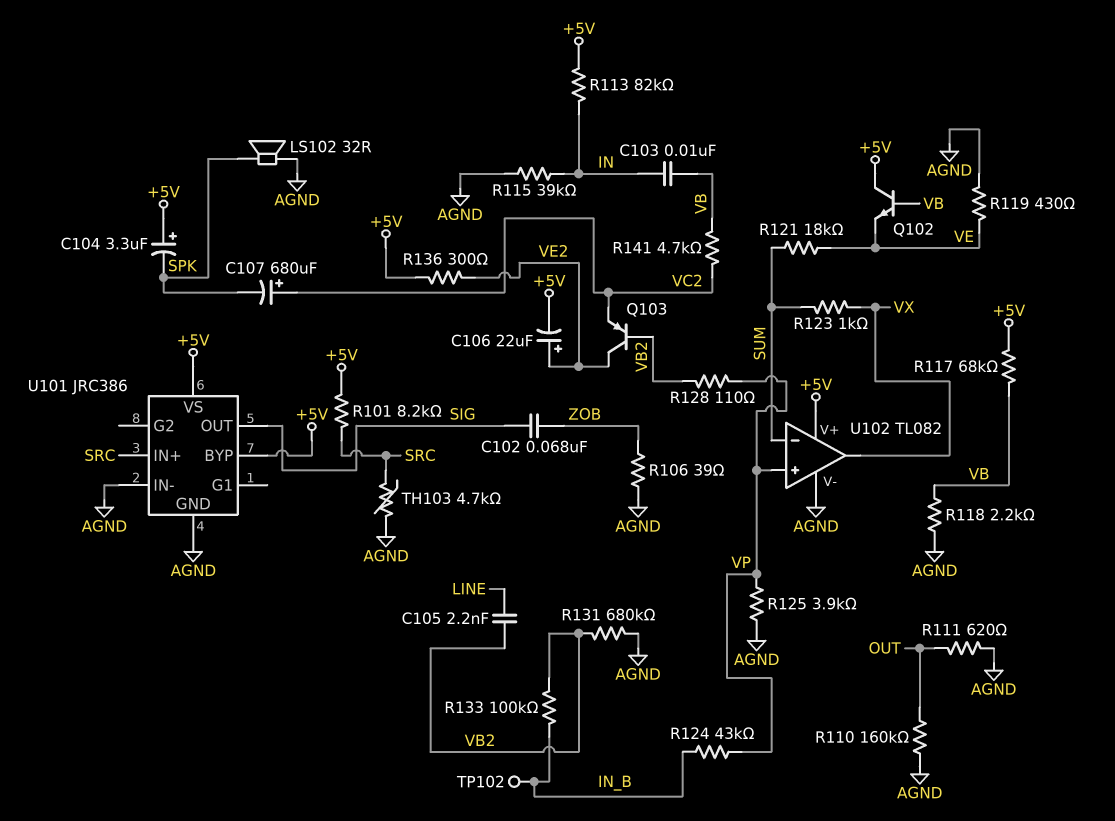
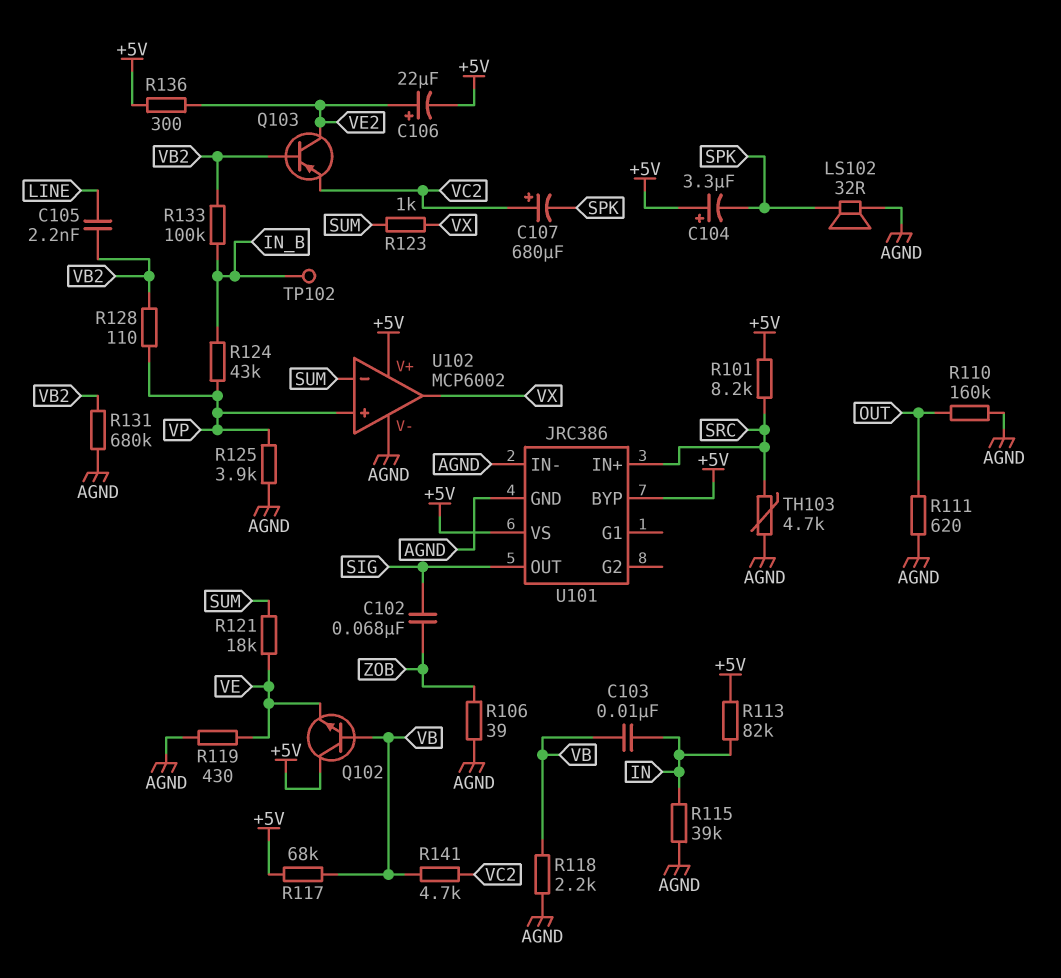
U102: TL082 -> MCP6002

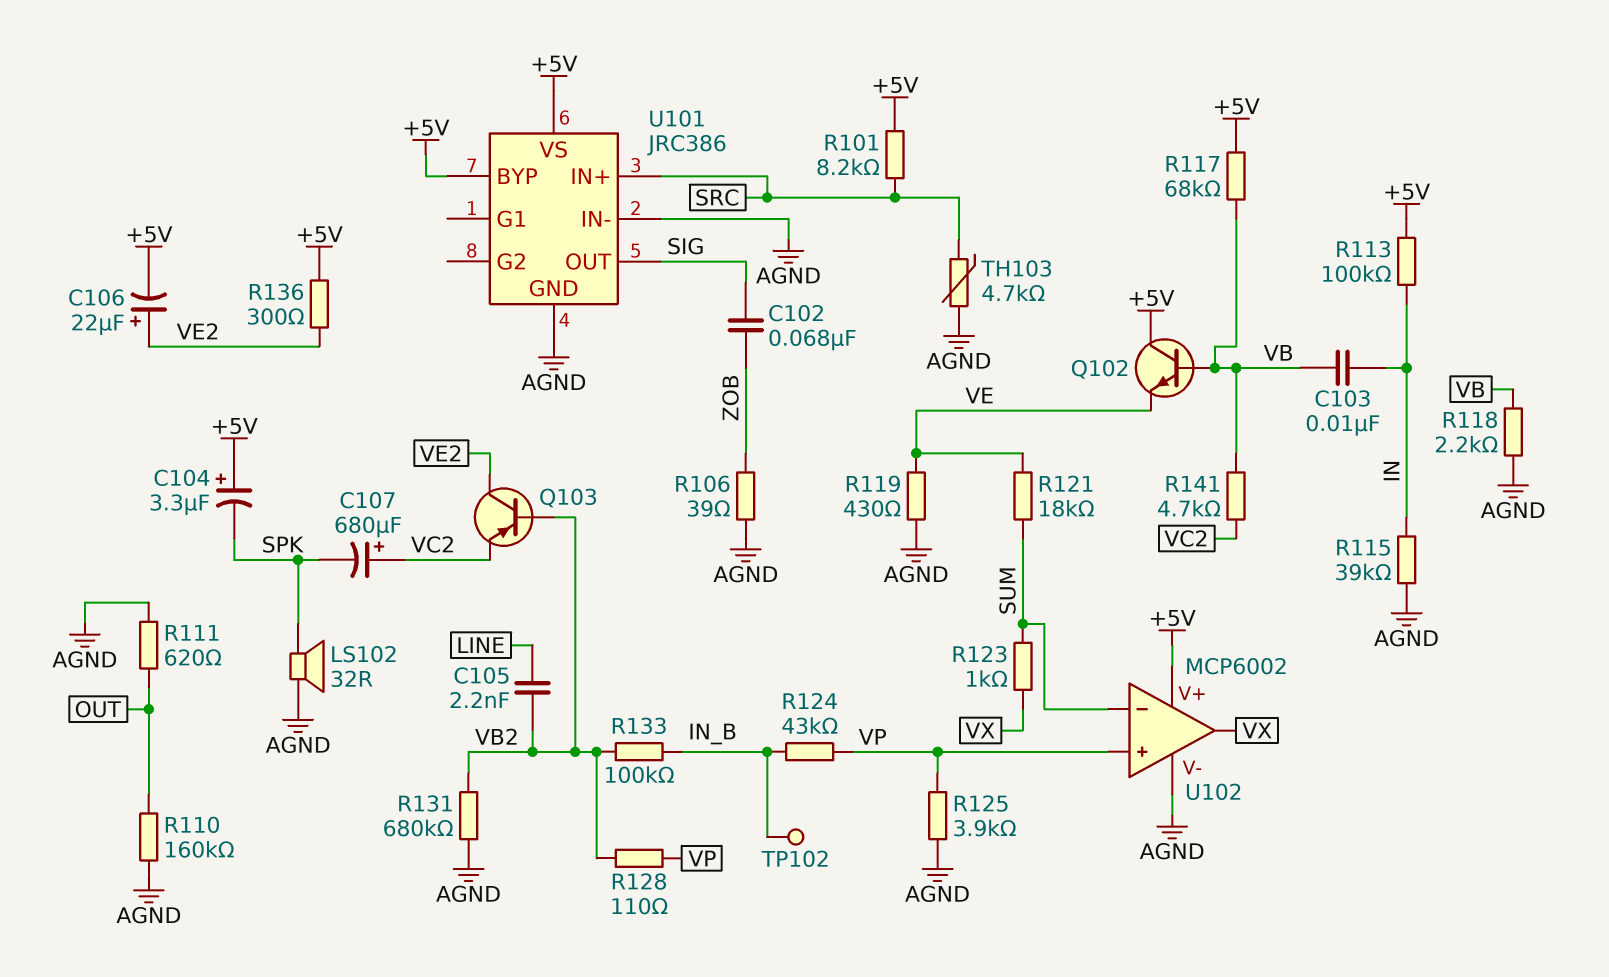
R113: 82k (+5V, IN) -> 100k (+5V, IN)

